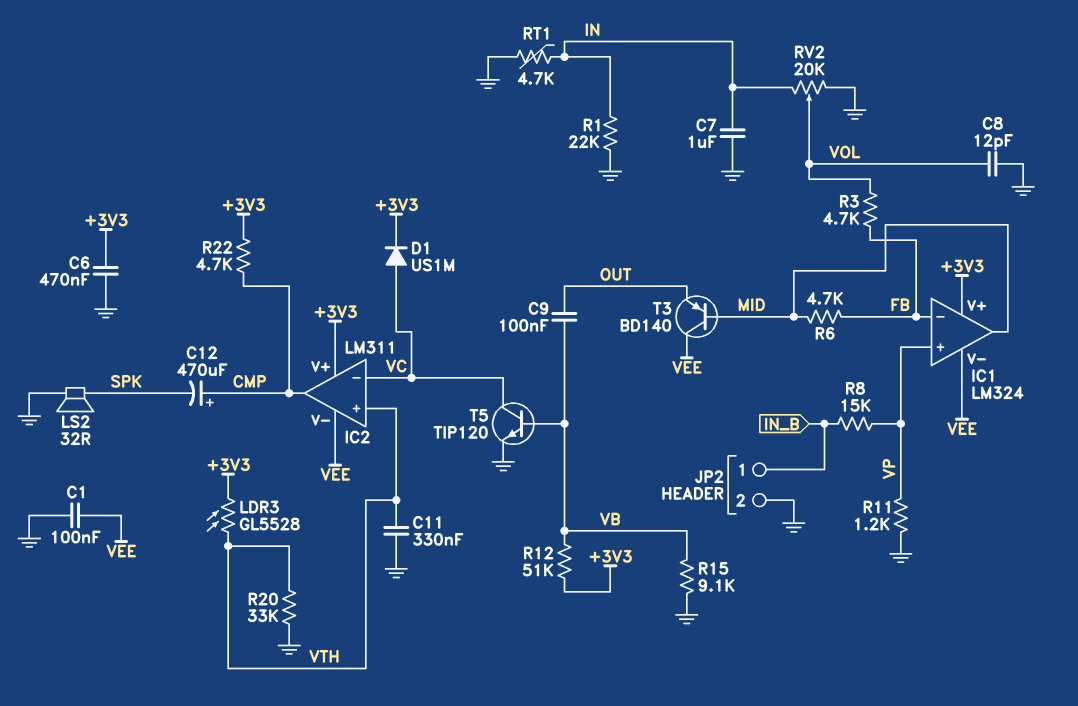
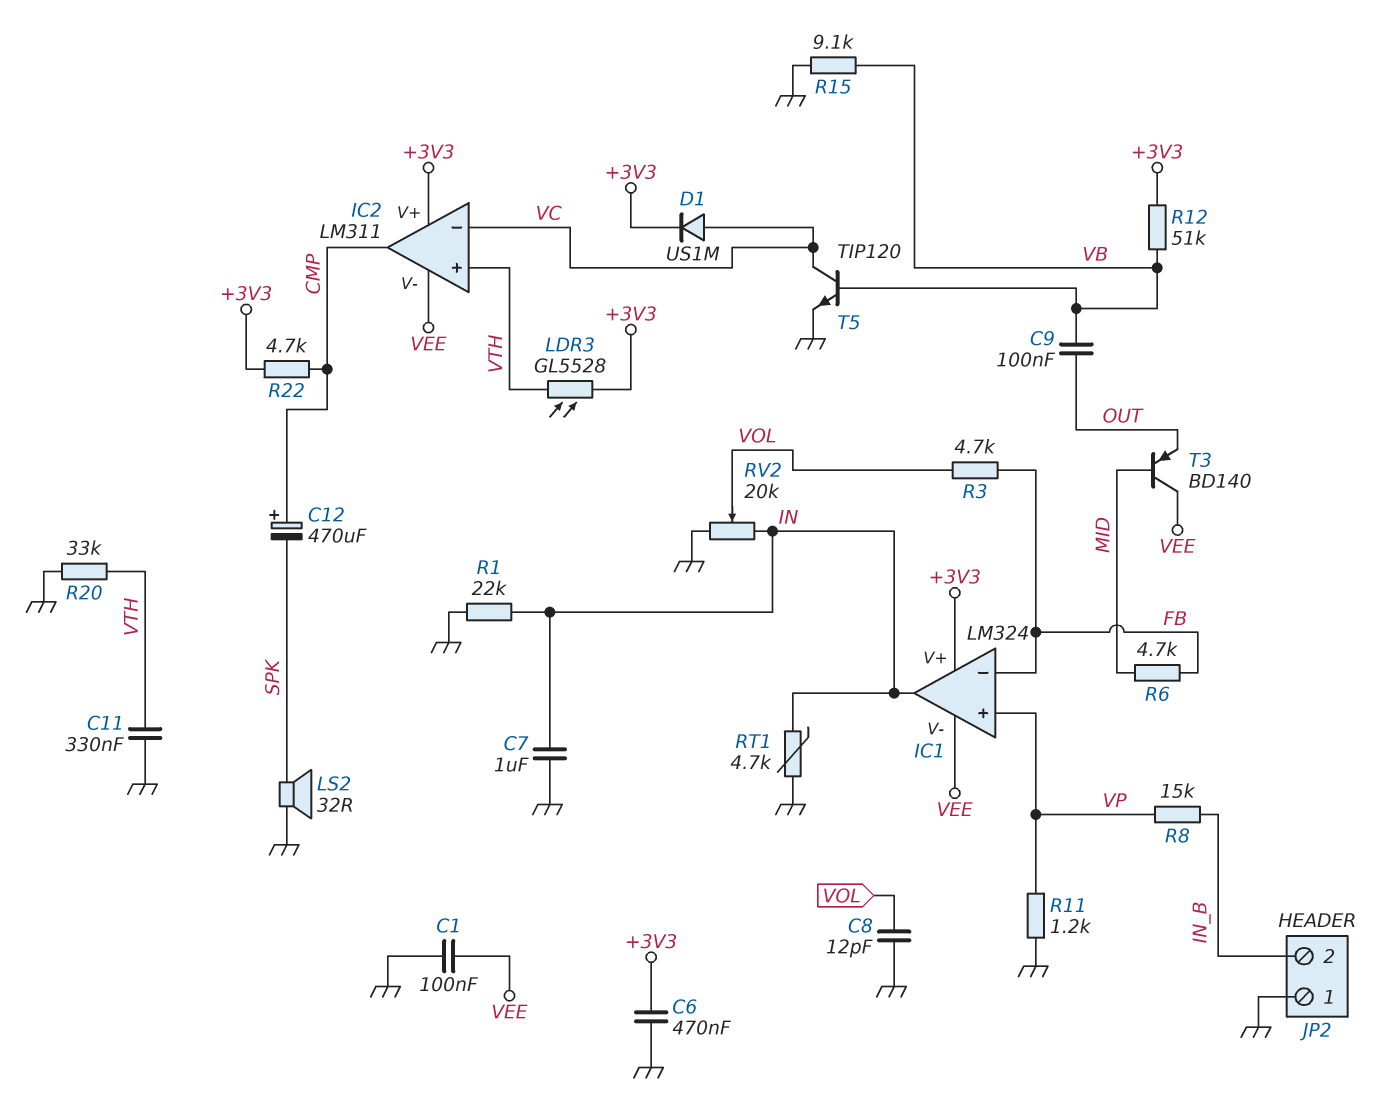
IC1 pin out: MID -> IN
JP2 pin 1: IN_B -> GND
JP2 pin 2: GND -> IN_B

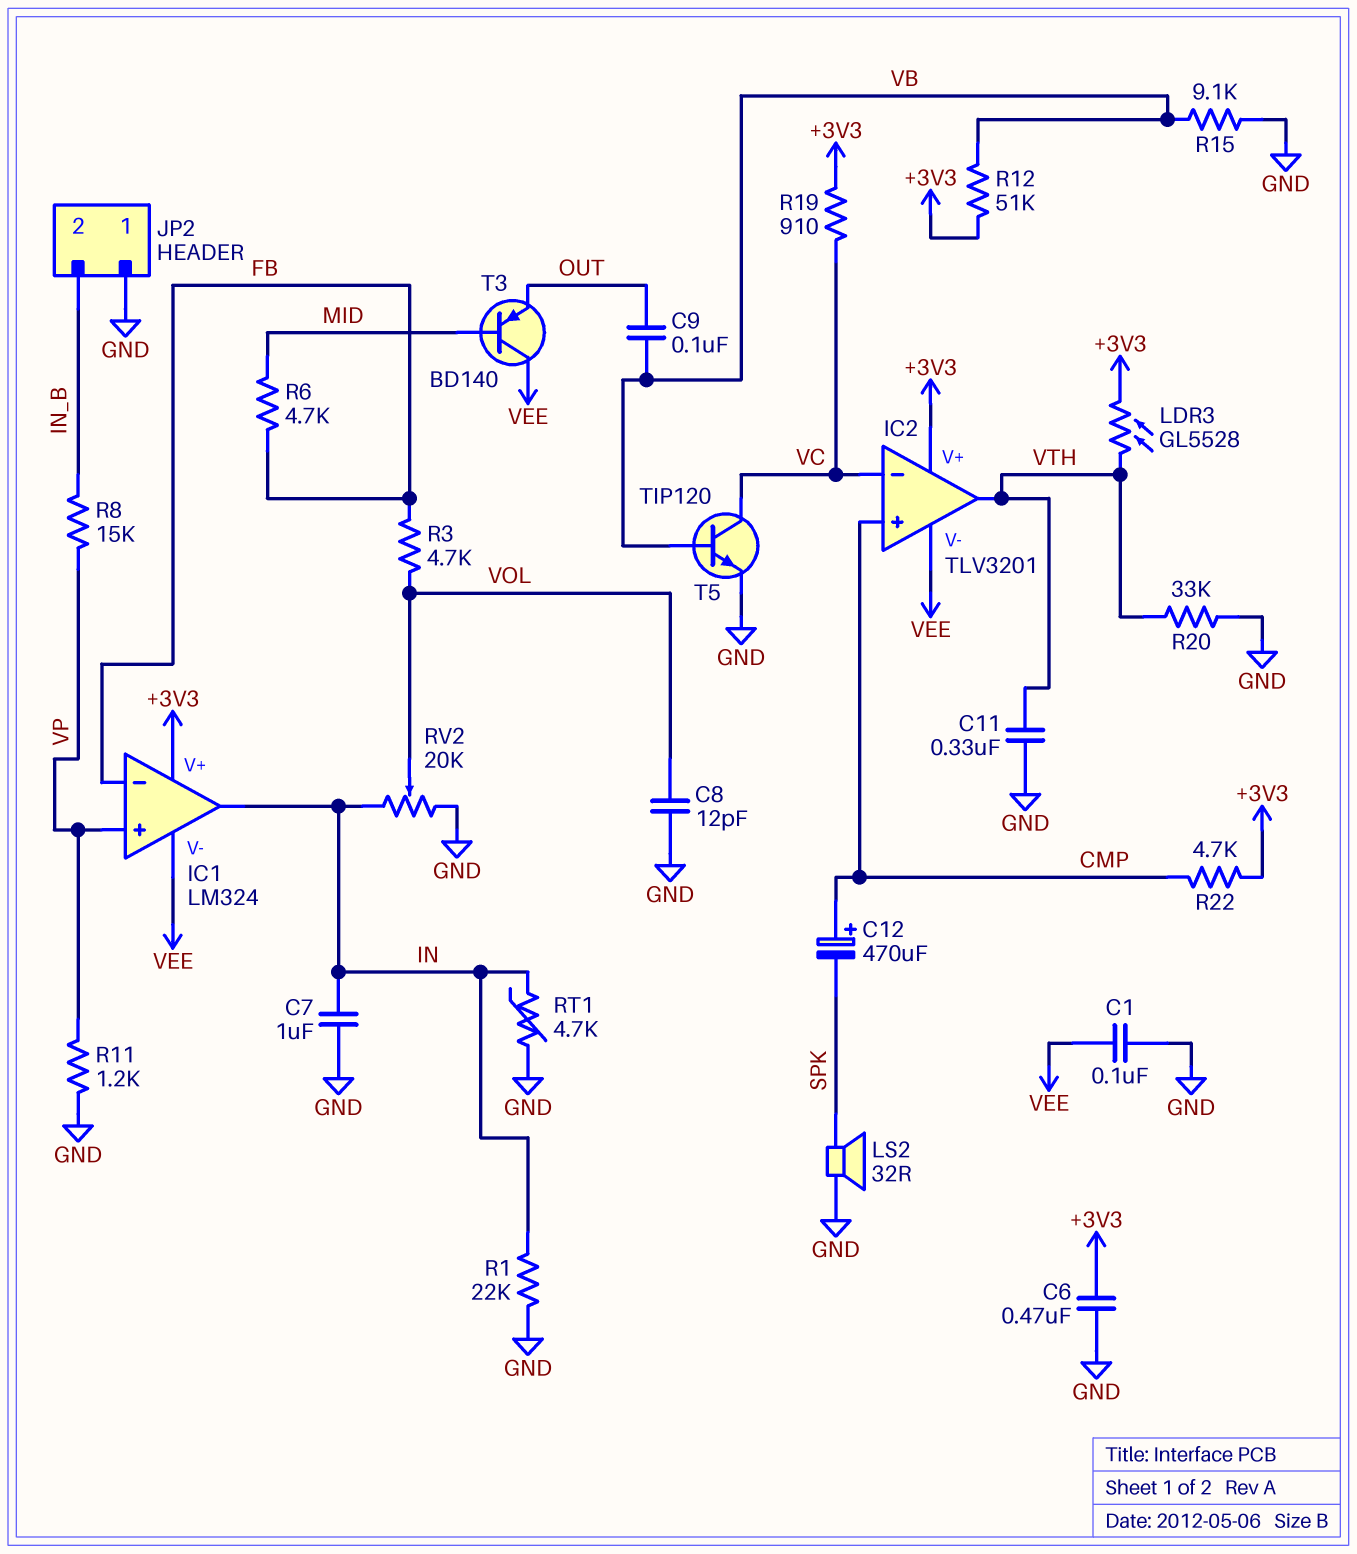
D1: diode US1M (A VC, K +3V3) -> none
IC2: LM311 -> TLV3201
IC2 pin in+: VTH -> CMP
IC2 pin out: CMP -> VTH
R19: none -> 910 (+3V3, VC)

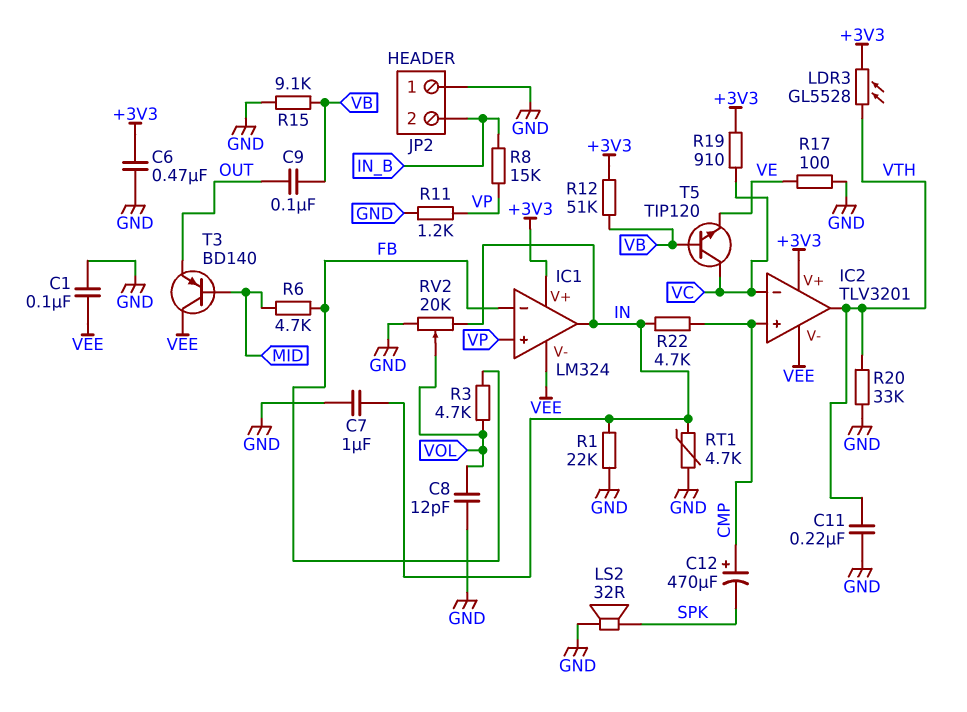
C11: 330nF (GND, VTH) -> 220nF (GND, VTH)
R17: none -> 100 (GND, VE)
R22: 4.7k (+3V3, CMP) -> 4.7k (CMP, IN)
T5: NPN TIP120 (B VB, C VC, E GND) -> NPN TIP120 (B VB, C VC, E VE)

